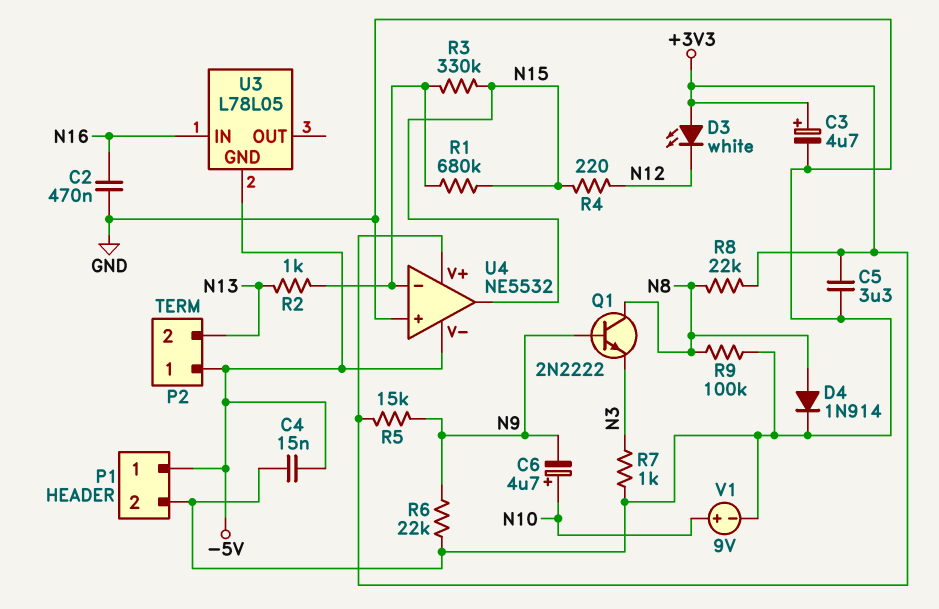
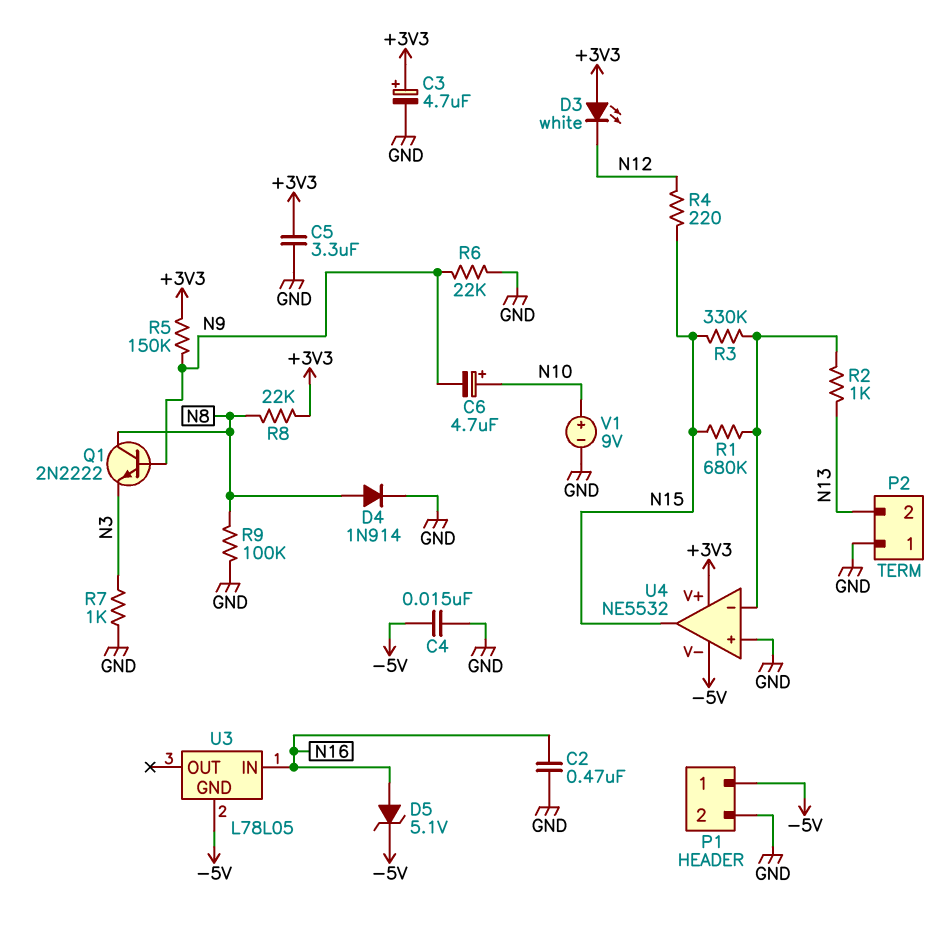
D5: none -> zener 5.1V (A N16, K -5V)
P2 pin 1: -5V -> GND
R5: 15k (+3V3, N9) -> 150k (+3V3, N9)

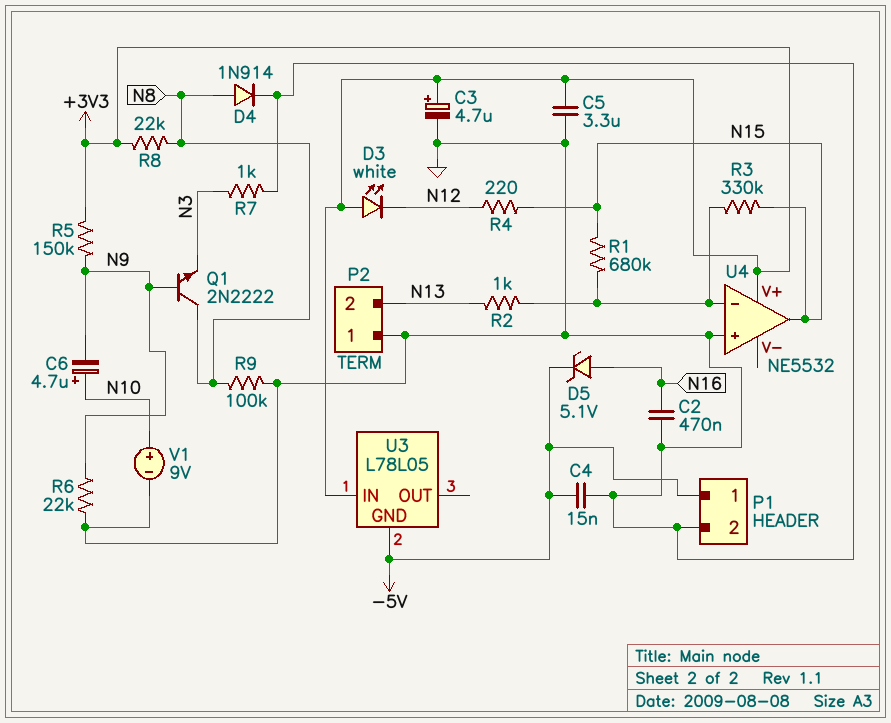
U3 pin IN: N16 -> +3V3
U4 pin V-: -5V -> none

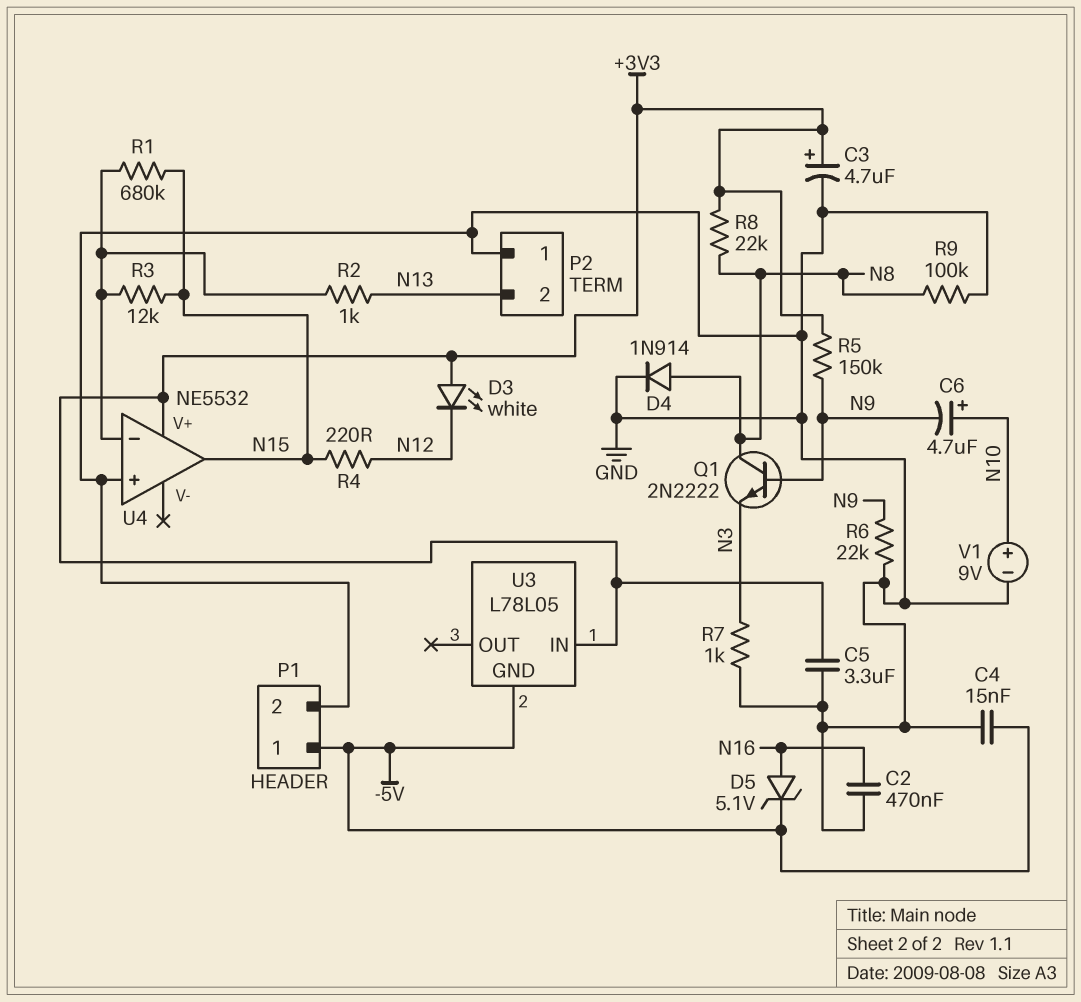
R3: 330k (N15, U4/in-) -> 12k (N15, U4/in-)

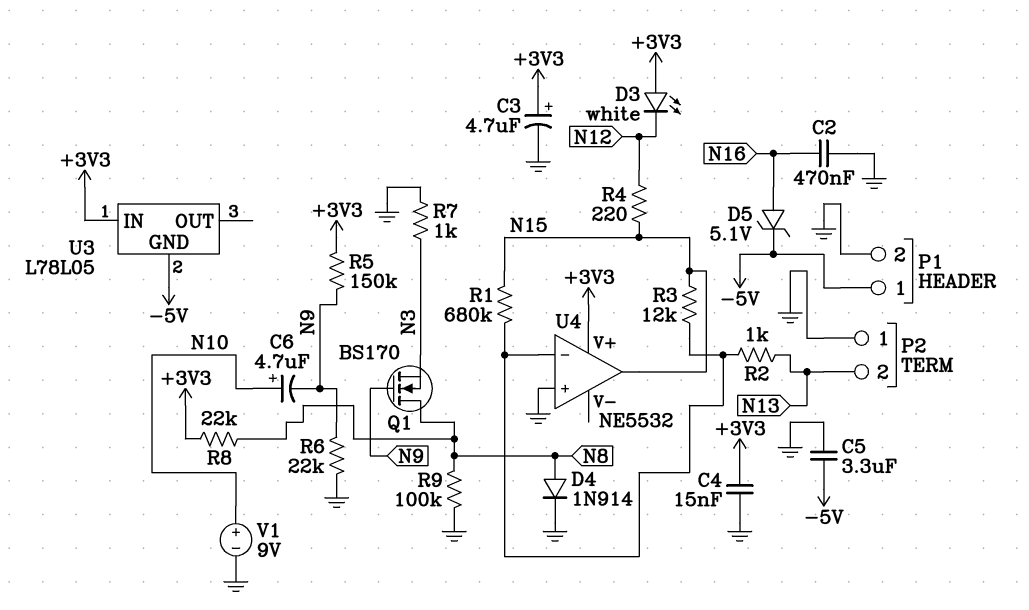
C4: 15nF (-5V, GND) -> 15nF (+3V3, GND)
C5: 3.3uF (+3V3, GND) -> 3.3uF (-5V, GND)
Q1: NPN 2N2222 (B N9, C N8, E N3) -> NMOS BS170 (G N9, D N8, S N3)

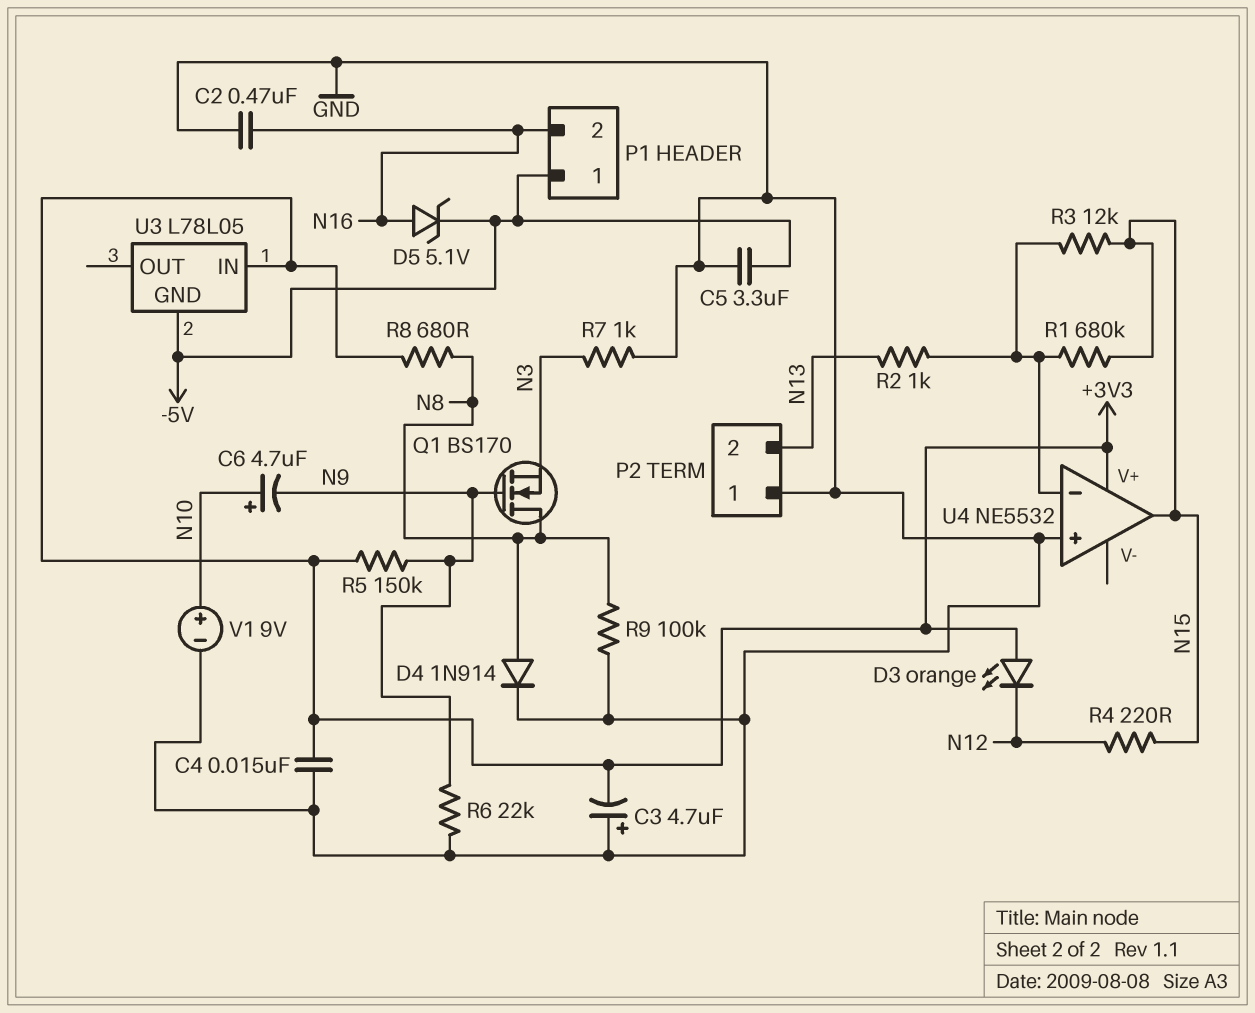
C3: 4.7uF (plus +3V3, minus GND) -> 4.7uF (plus GND, minus +3V3)
D3: LED white (A +3V3, K N12) -> LED orange (A +3V3, K N12)
P1 pin 2: GND -> N16
R8: 22k (+3V3, N8) -> 680 (+3V3, N8)

